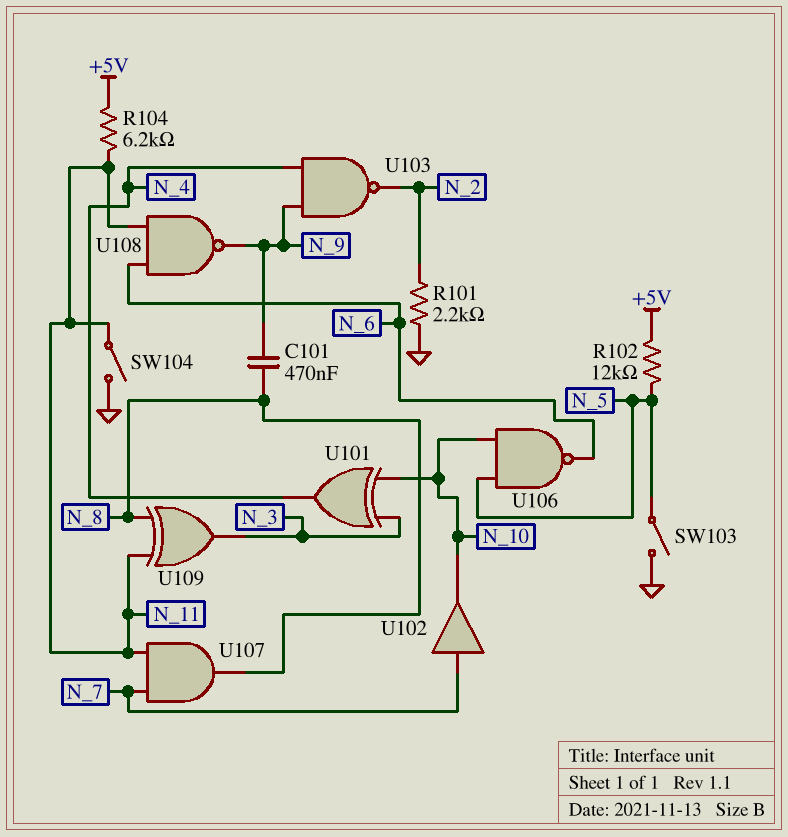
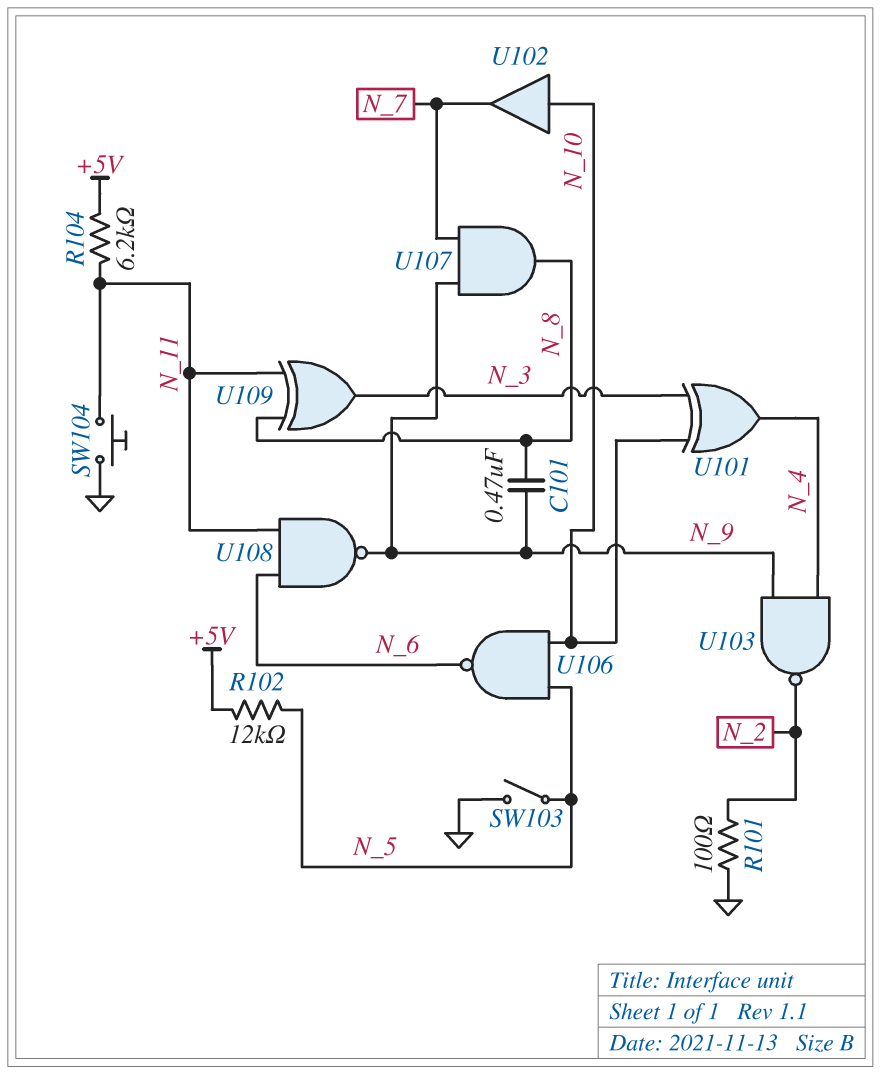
R101: 2.2k (GND, N_2) -> 100 (GND, N_2)
SW104: switch (GND, N_11) -> button (GND, N_11)
U102: buffer (in N_7, out N_10) -> buffer (in N_10, out N_7)
U107: AND (in N_7, in N_11, out N_8) -> AND (in N_7, in N_9, out N_8)

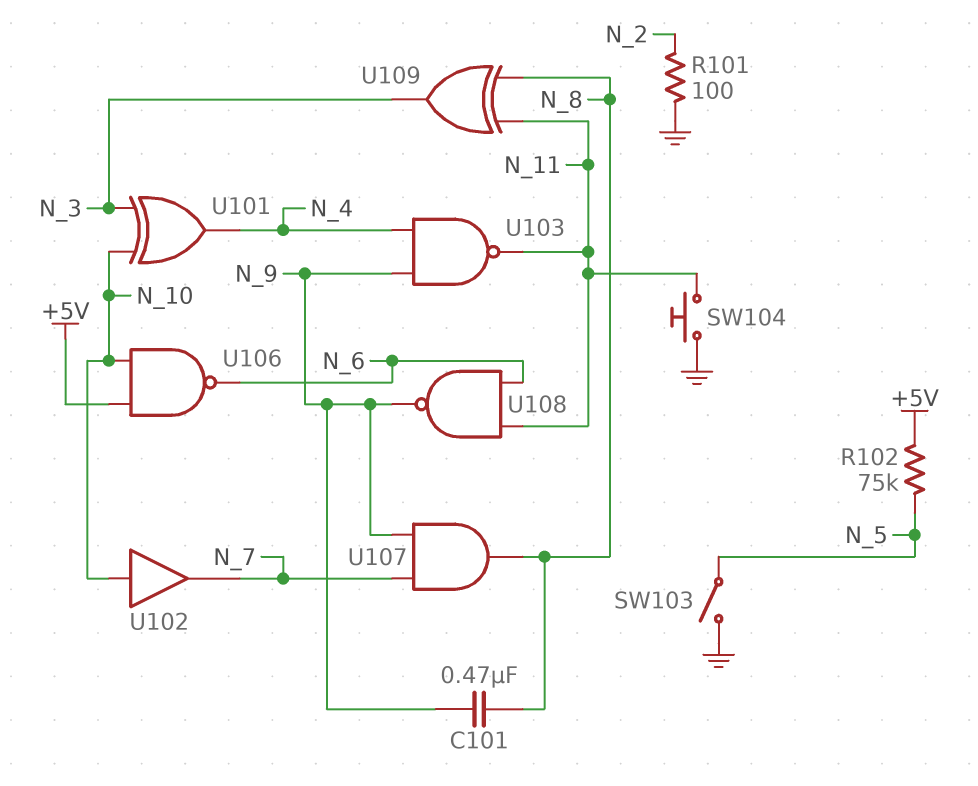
R102: 12k (+5V, N_5) -> 75k (+5V, N_5)
R104: 6.2k (+5V, N_11) -> none
U103: NAND (in N_4, in N_9, out N_2) -> NAND (in N_4, in N_9, out N_11)
U106: NAND (in N_5, in N_10, out N_6) -> NAND (in +5V, in N_10, out N_6)

